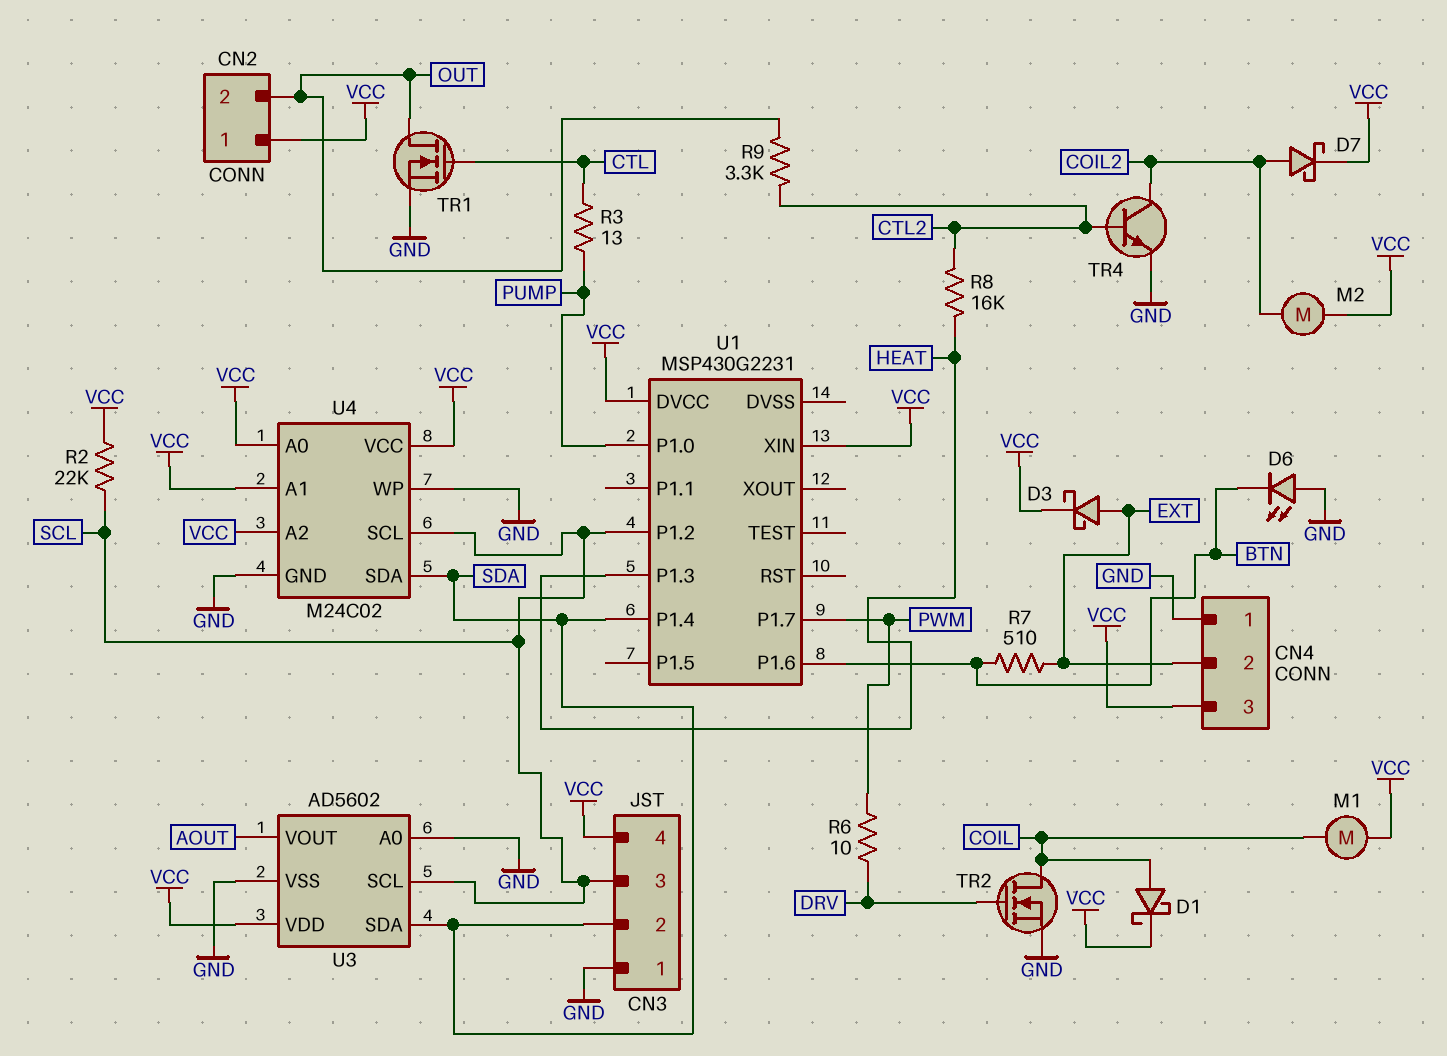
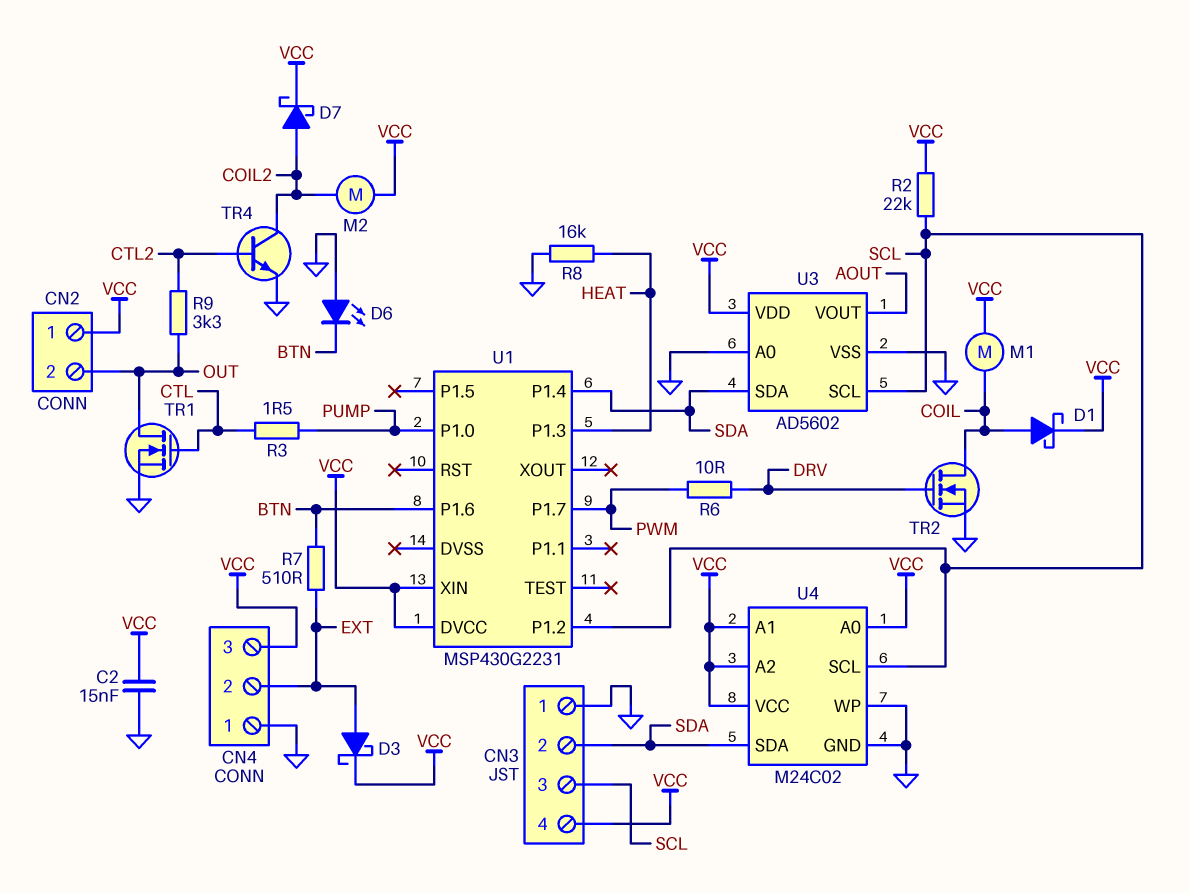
C2: none -> 15nF (GND, VCC)
R3: 13 (CTL, PUMP) -> 1.5 (CTL, PUMP)
R8: 16k (CTL2, HEAT) -> 16k (GND, HEAT)

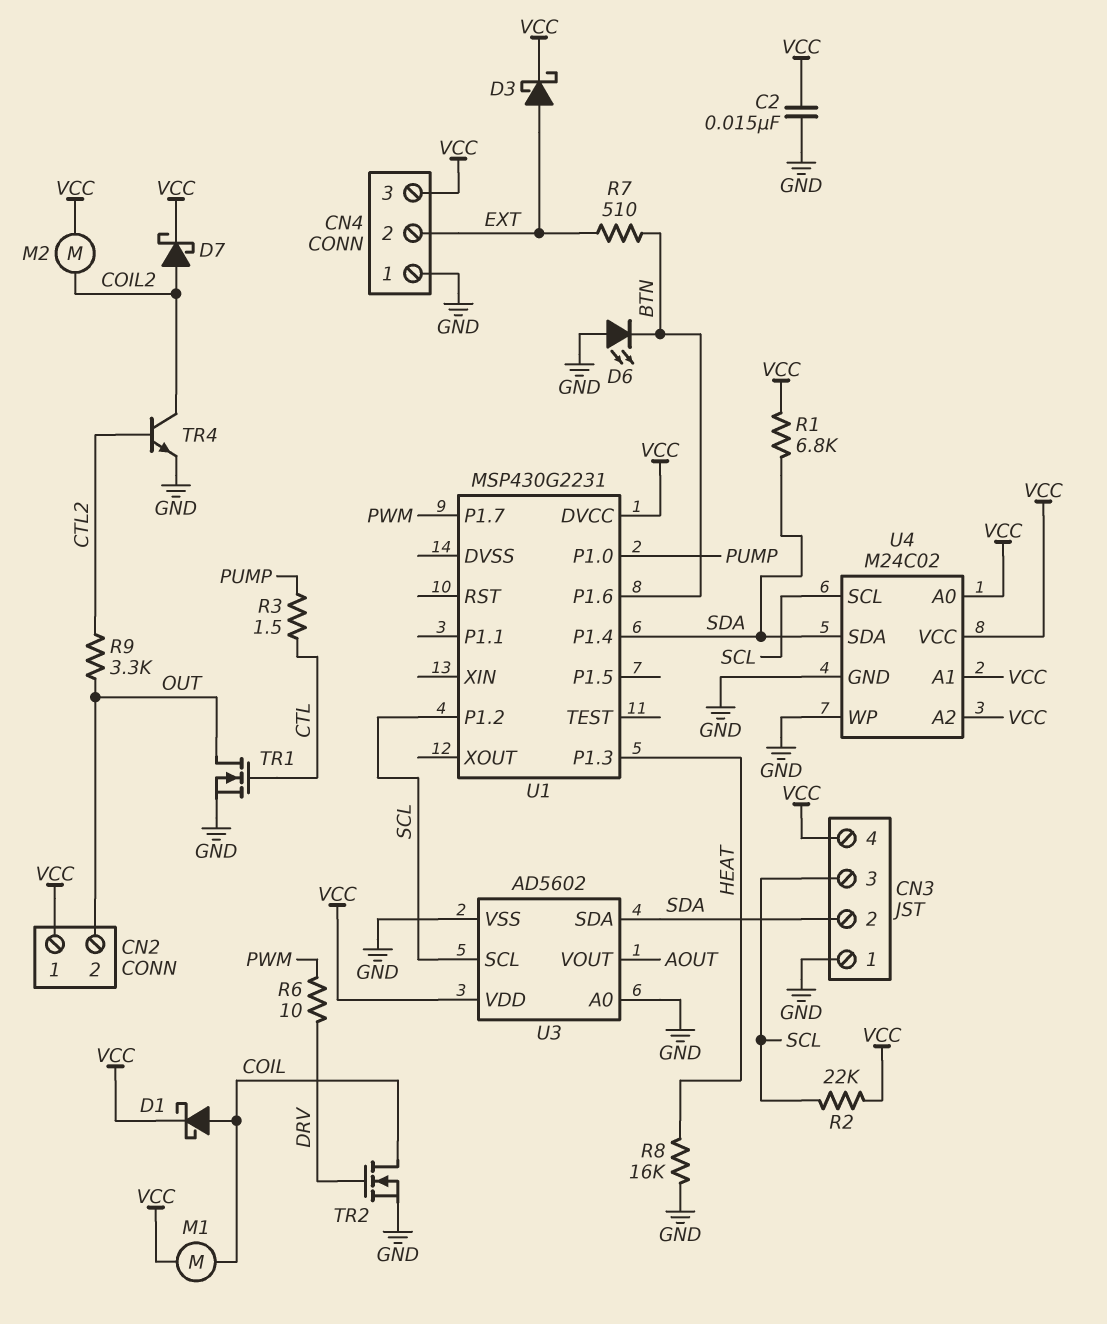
R1: none -> 6.8k (SDA, VCC)
U1 pin XIN: VCC -> none

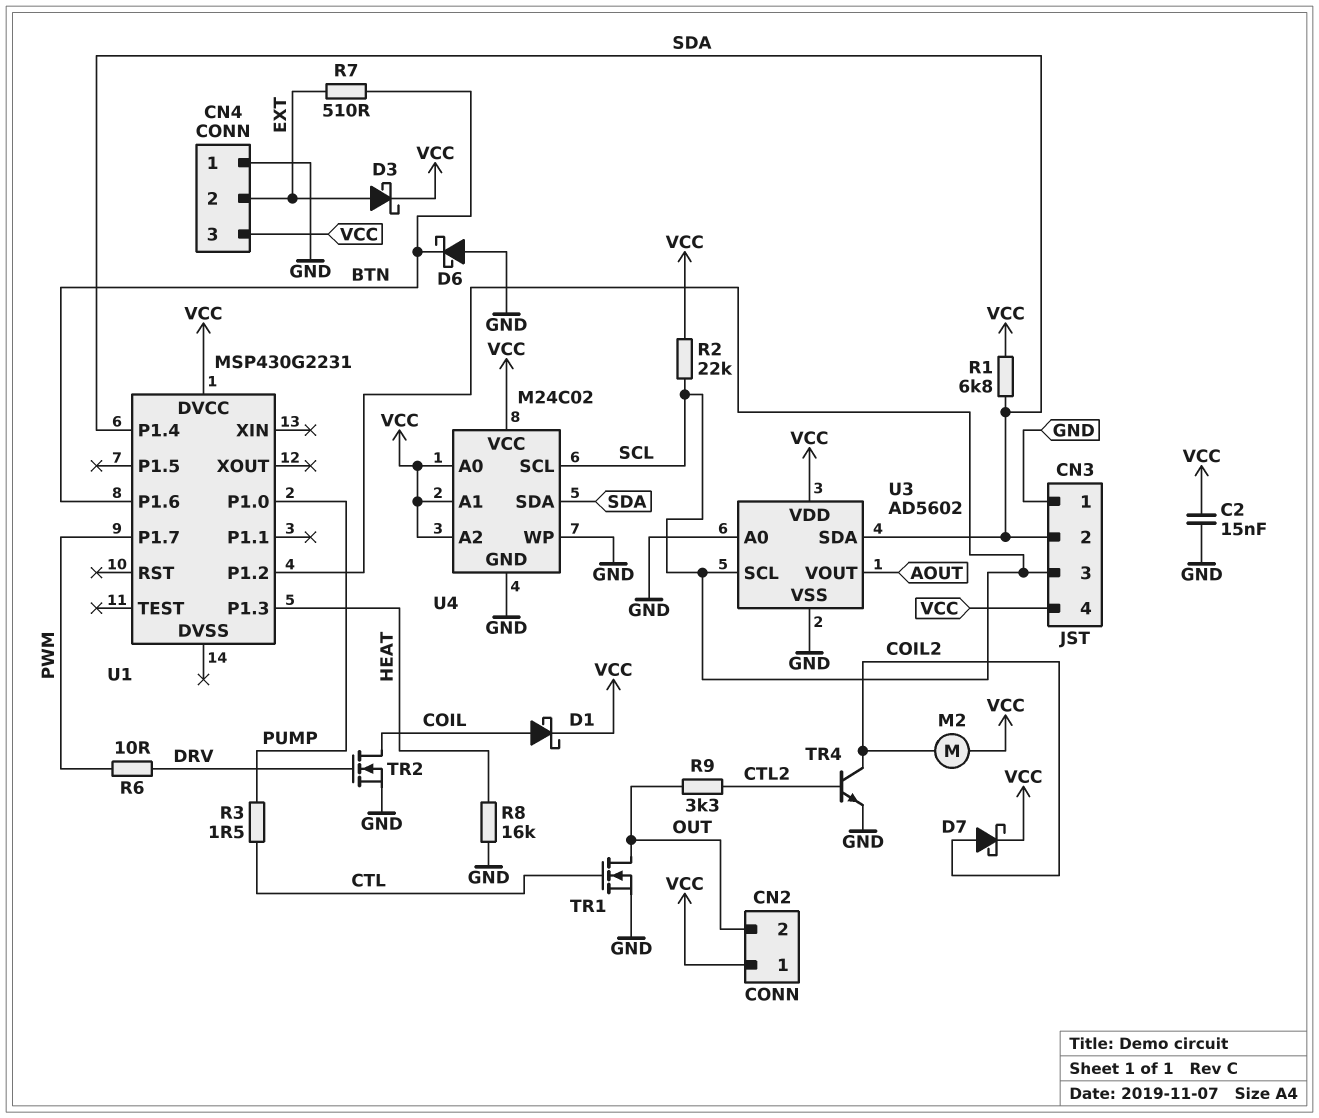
D6: LED (A GND, K BTN) -> schottky (A GND, K BTN)
M1: motor (COIL, VCC) -> none

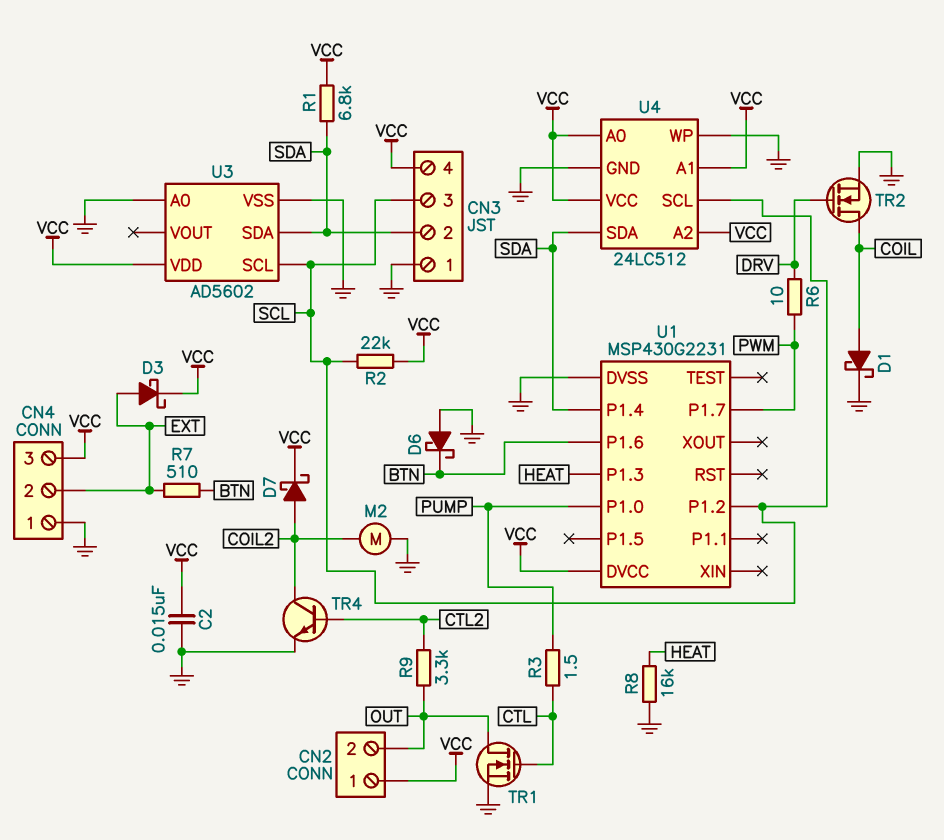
D1: schottky (A COIL, K VCC) -> schottky (A COIL, K GND)
M2: motor (COIL2, VCC) -> motor (COIL2, GND)
U1 pin DVSS: none -> GND
U3 pin VOUT: AOUT -> none
U4: M24C02 -> 24LC512

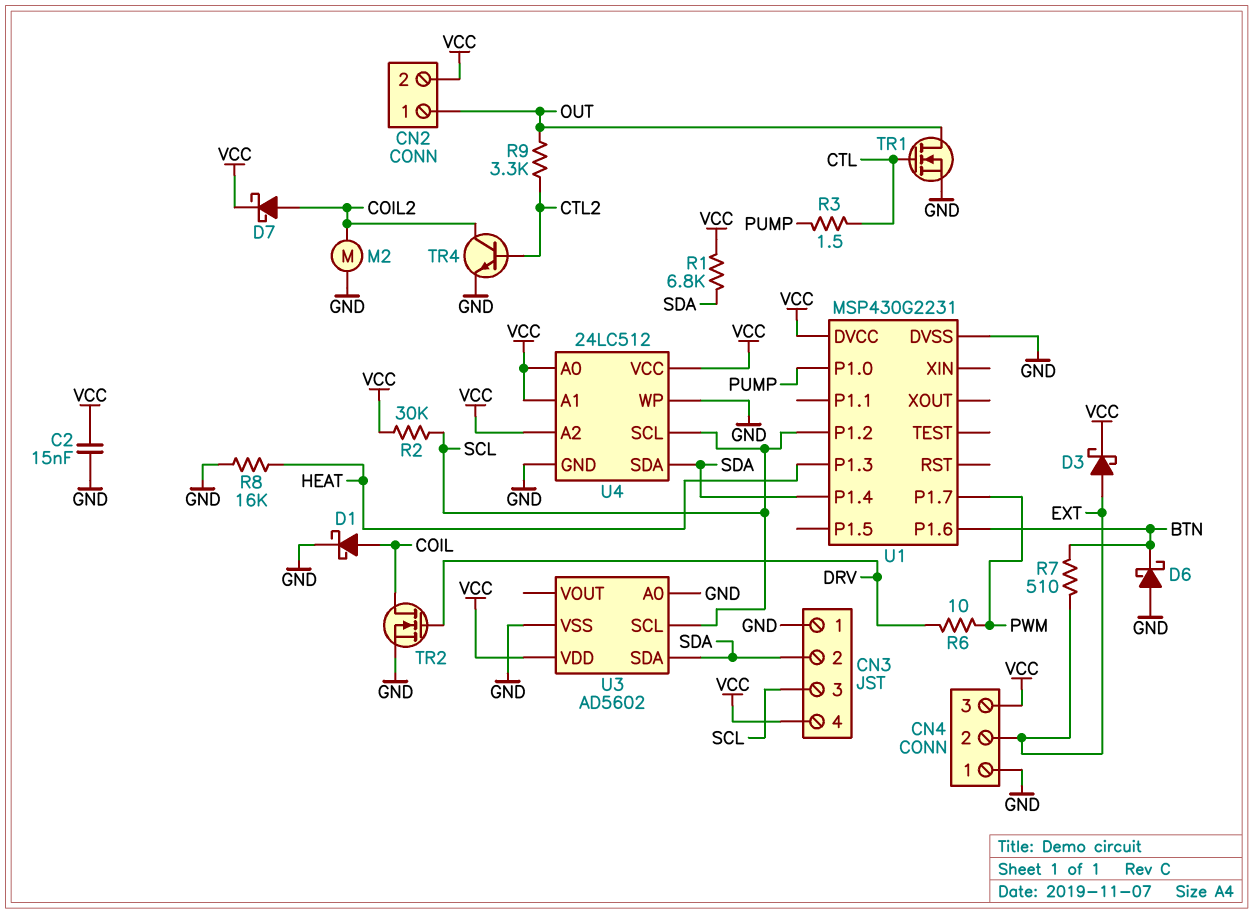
CN2 pin 1: VCC -> OUT
CN2 pin 2: OUT -> VCC
R2: 22k (SCL, VCC) -> 30k (SCL, VCC)

